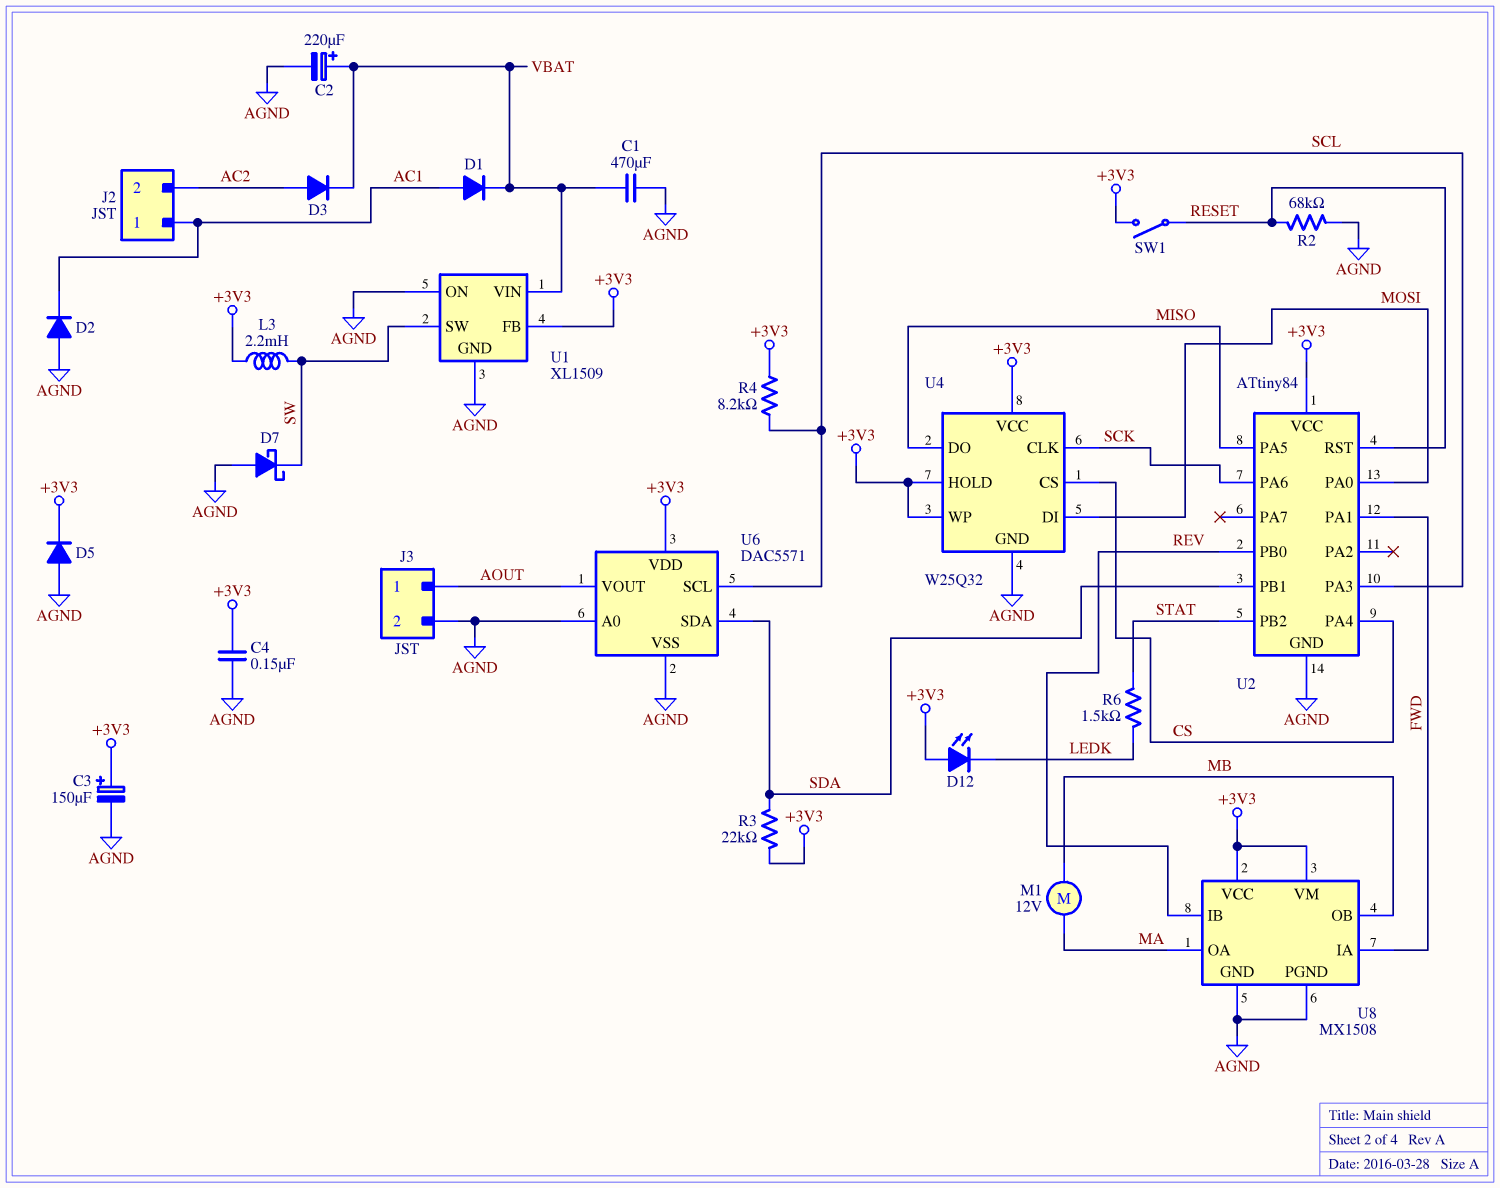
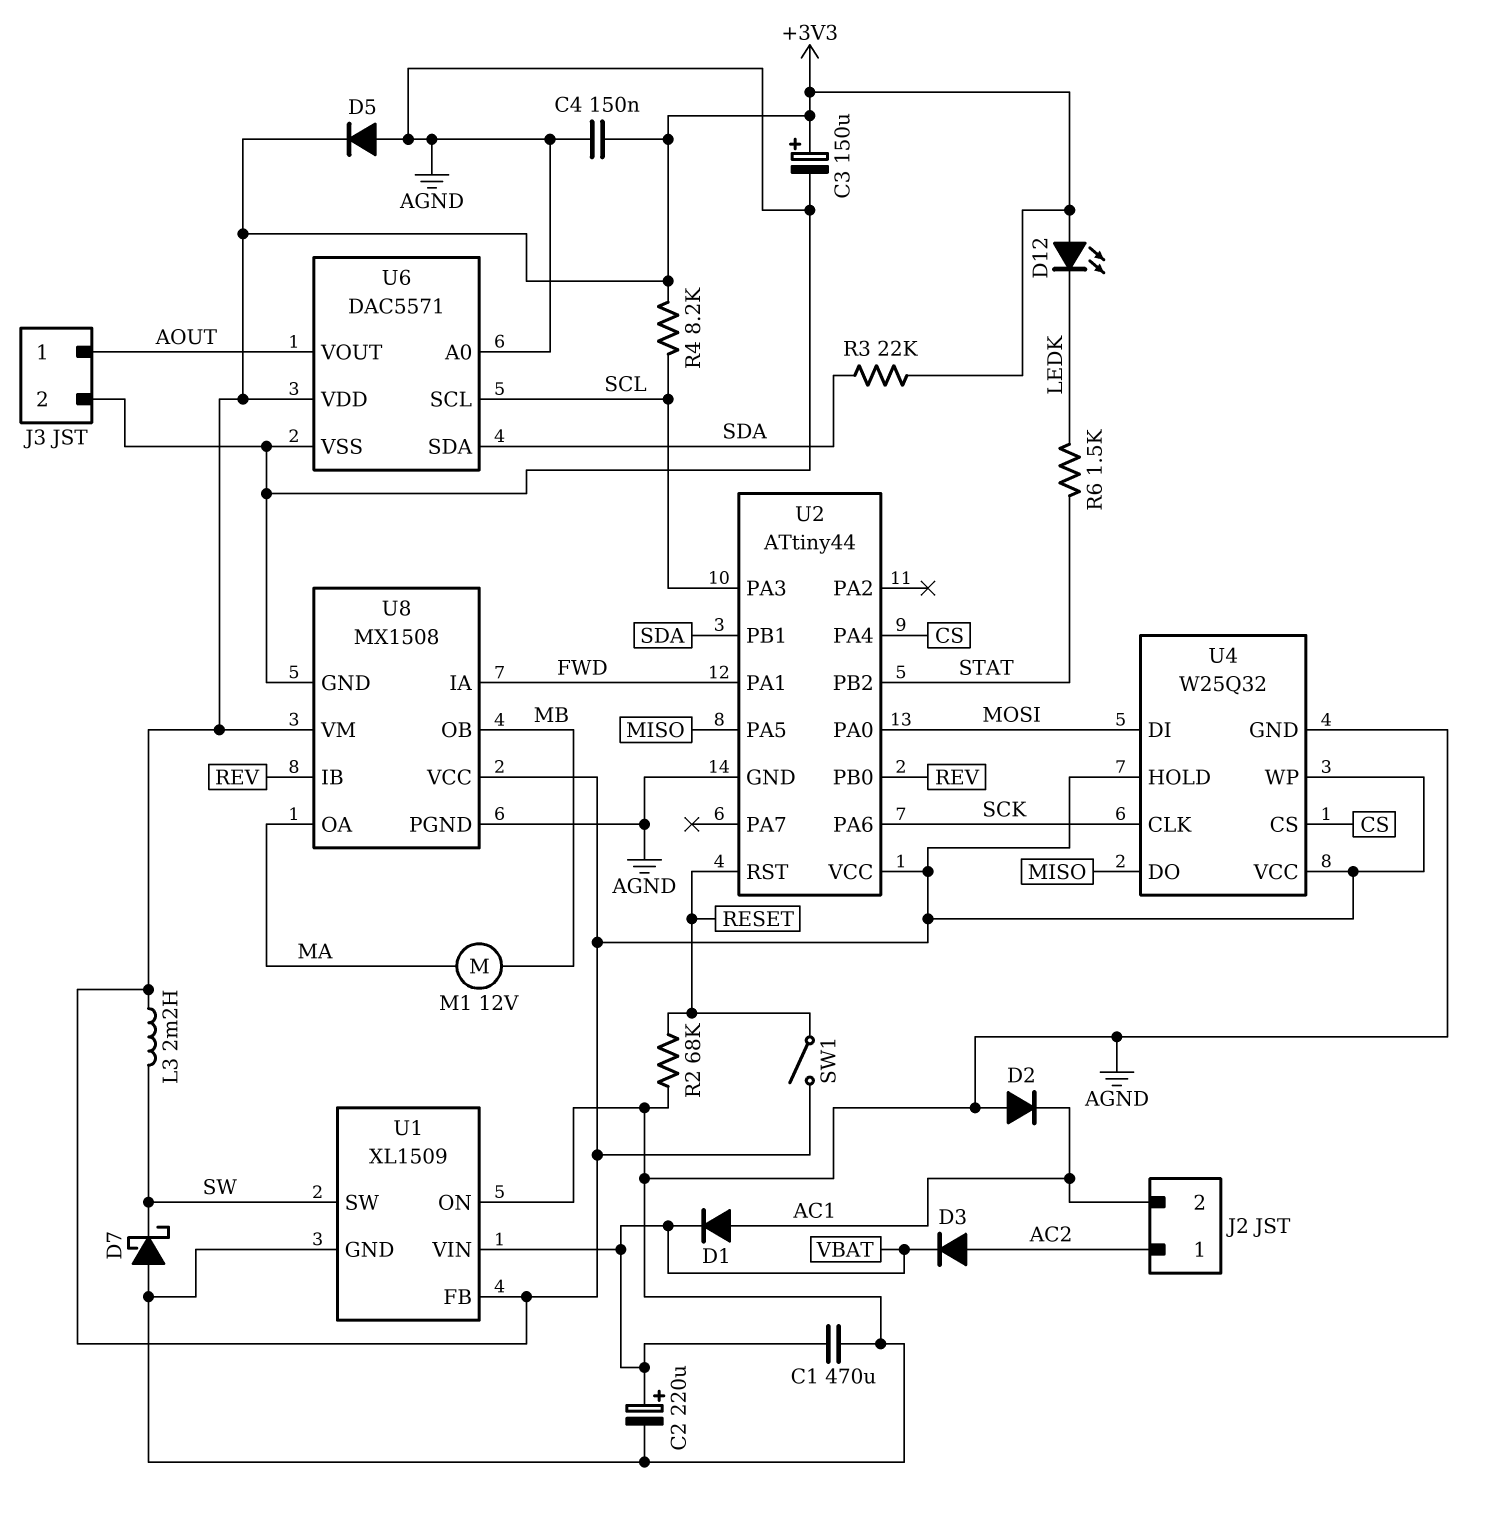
J2 pin 1: AC1 -> AC2
J2 pin 2: AC2 -> AC1
U2: ATtiny84 -> ATtiny44

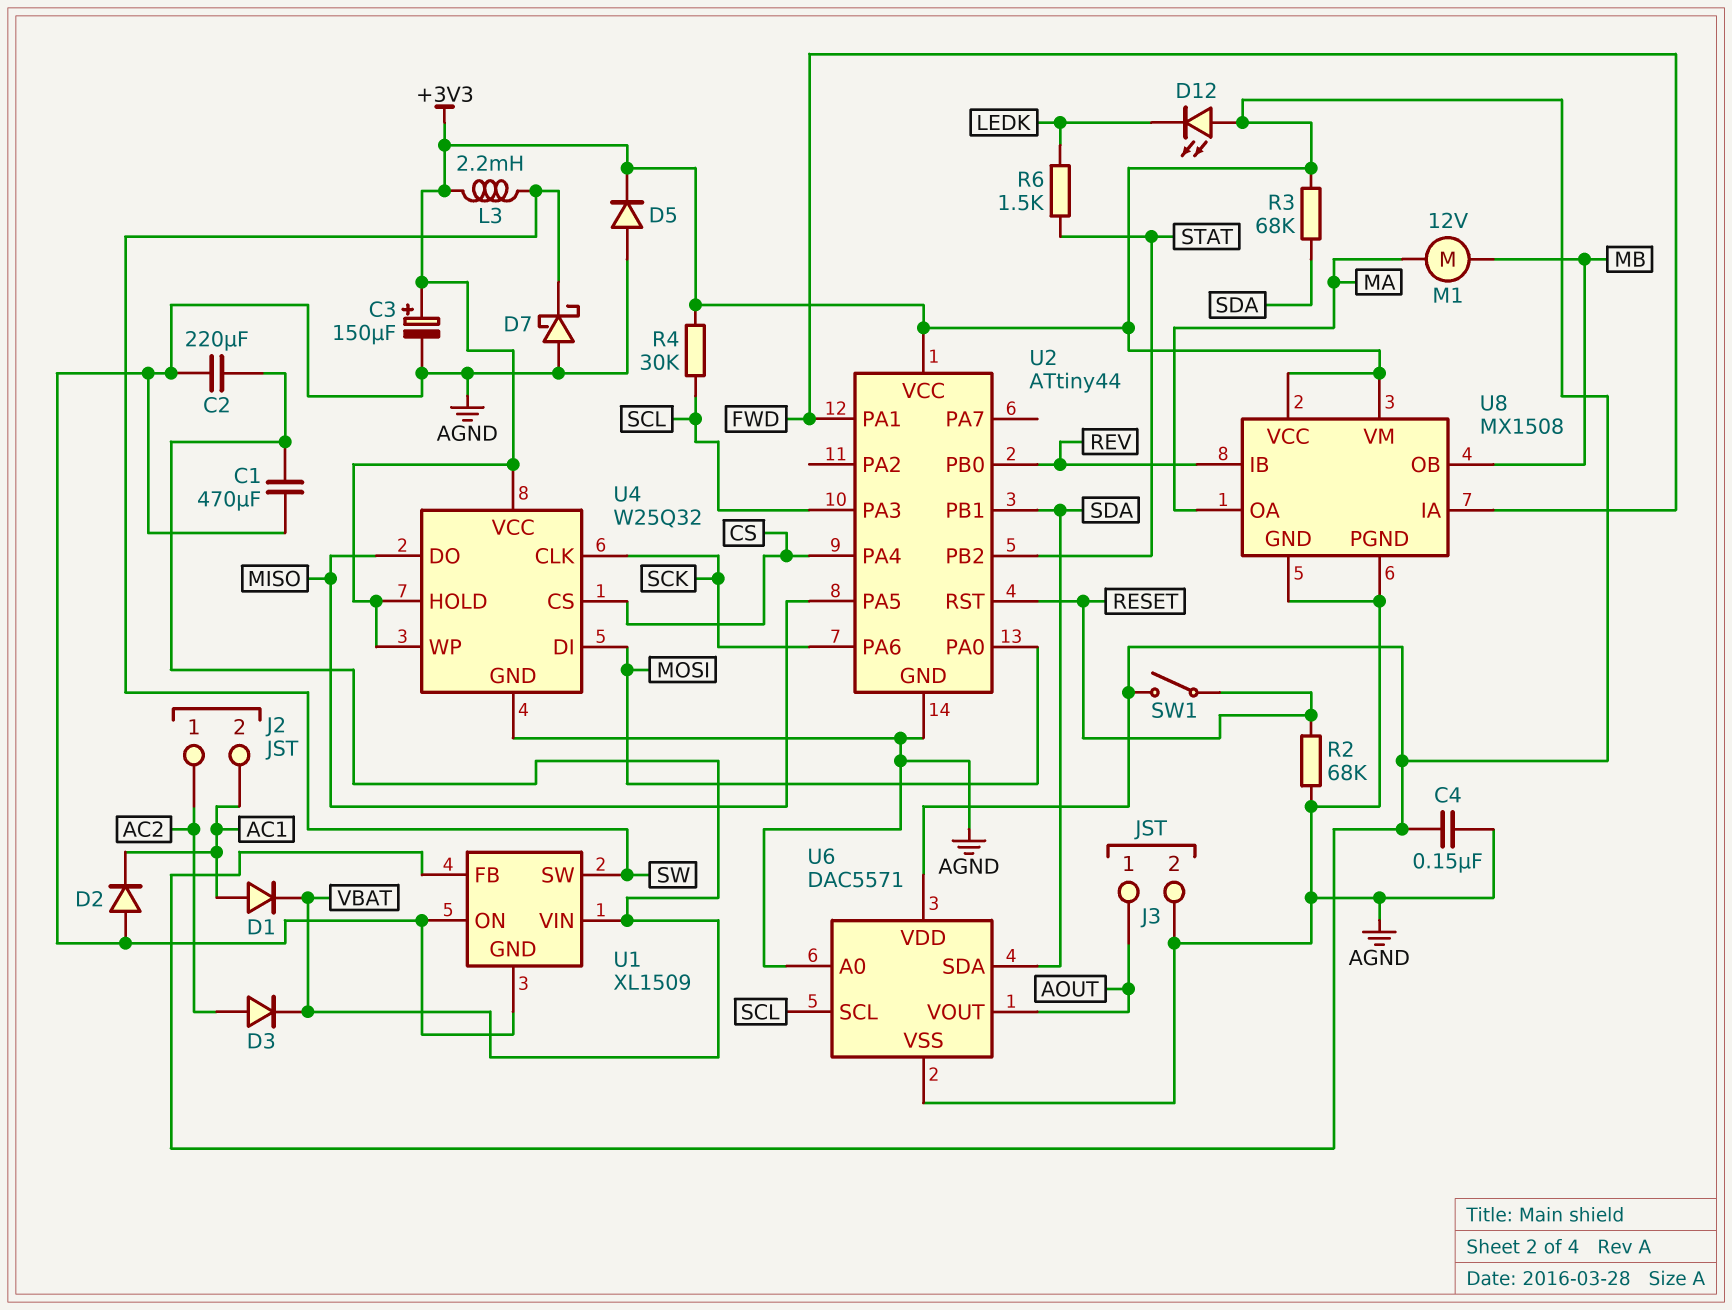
C2: 220uF (plus VBAT, minus AGND) -> 220uF (AGND, VBAT)
R3: 22k (+3V3, SDA) -> 68k (+3V3, SDA)
R4: 8.2k (+3V3, SCL) -> 30k (+3V3, SCL)

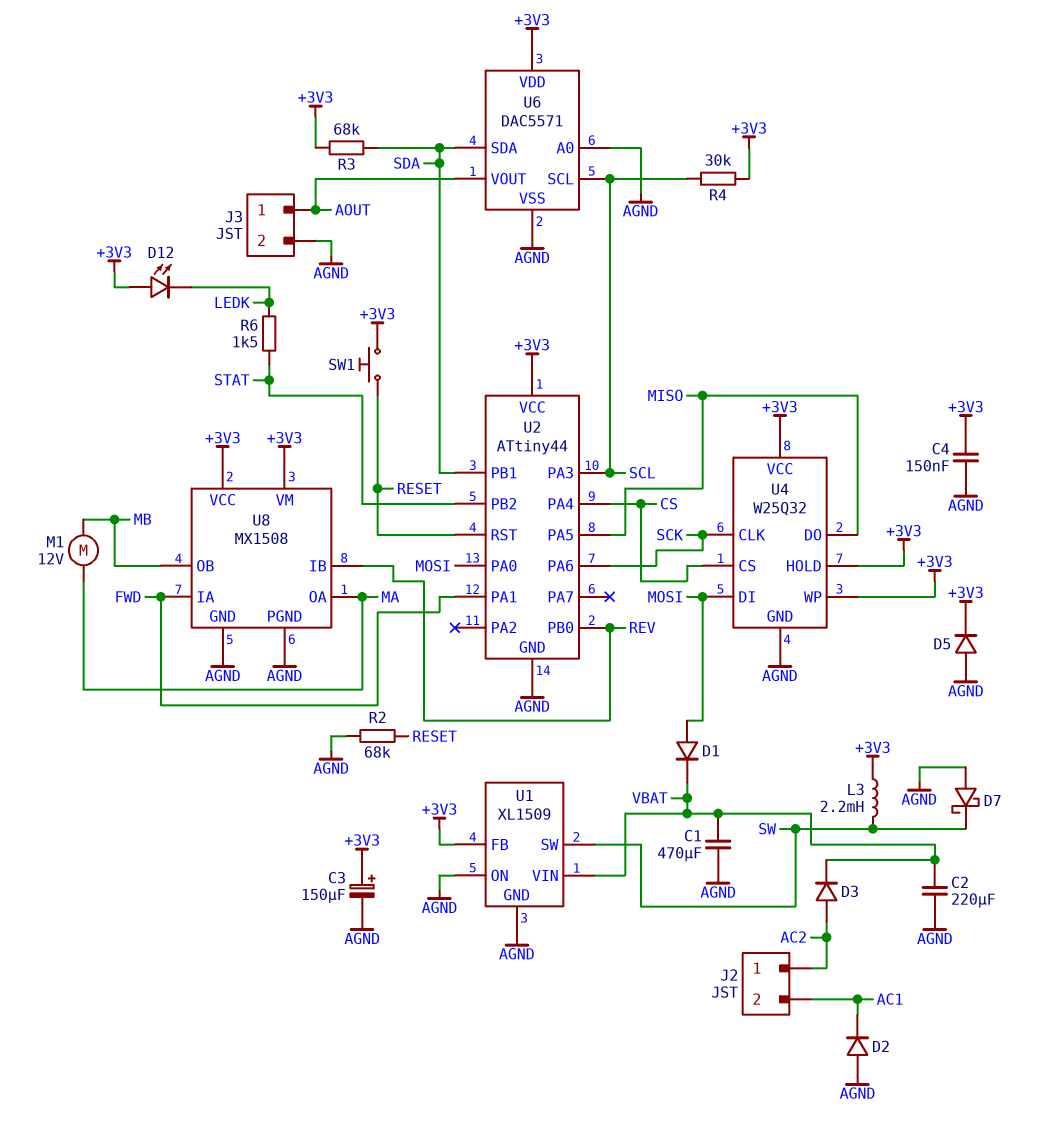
D1: diode (A AC1, K VBAT) -> diode (A MOSI, K VBAT)
SW1: switch (+3V3, RESET) -> button (+3V3, RESET)

